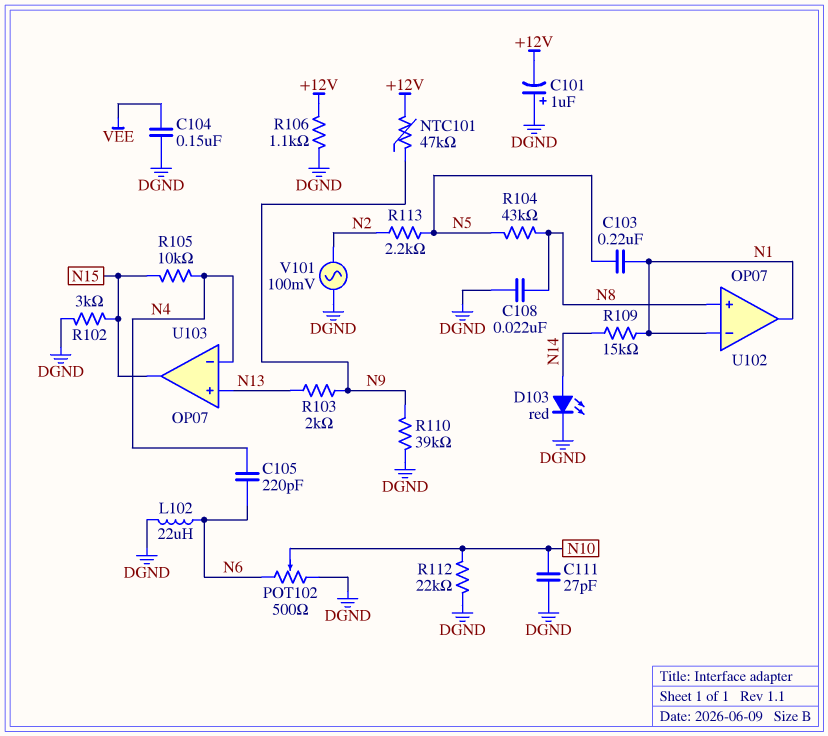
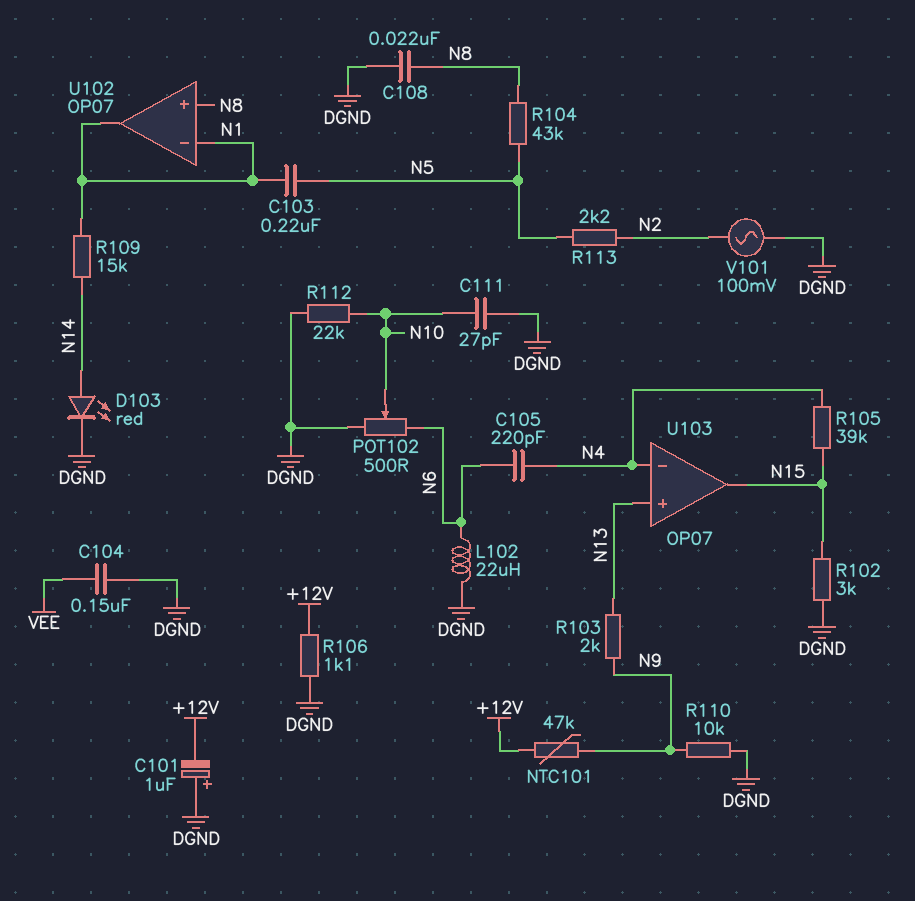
R105: 10k (N4, N15) -> 39k (N4, N15)
R110: 39k (DGND, N9) -> 10k (DGND, N9)

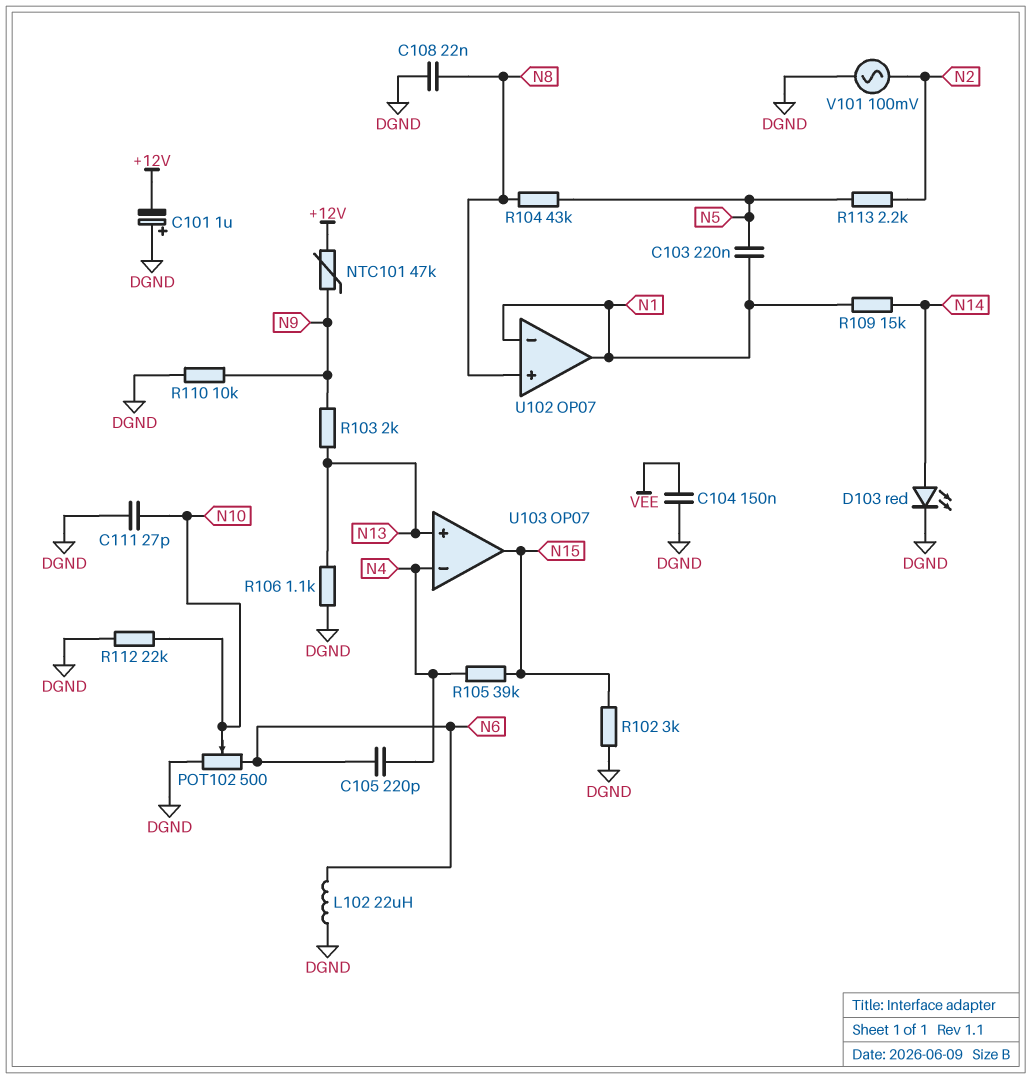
R106: 1.1k (+12V, DGND) -> 1.1k (DGND, N13)

